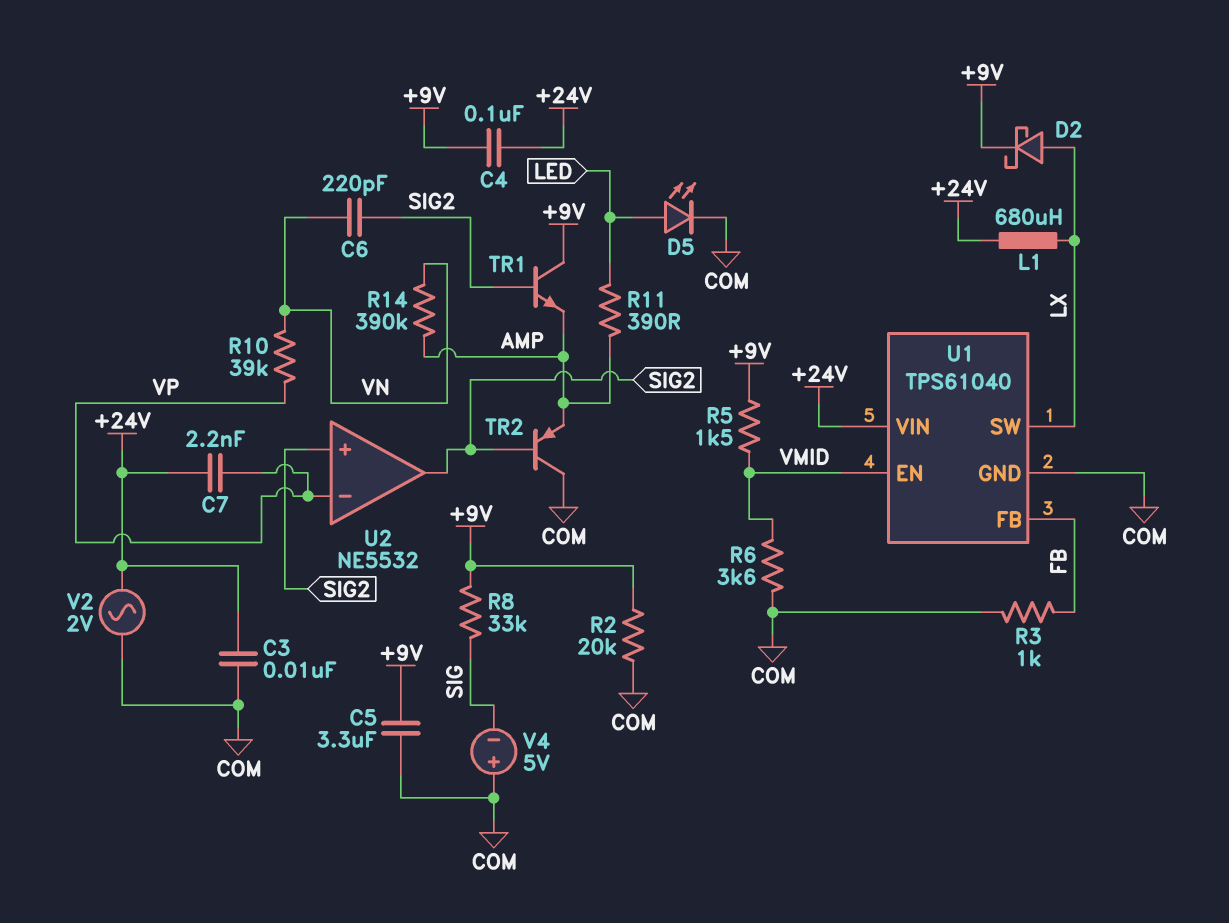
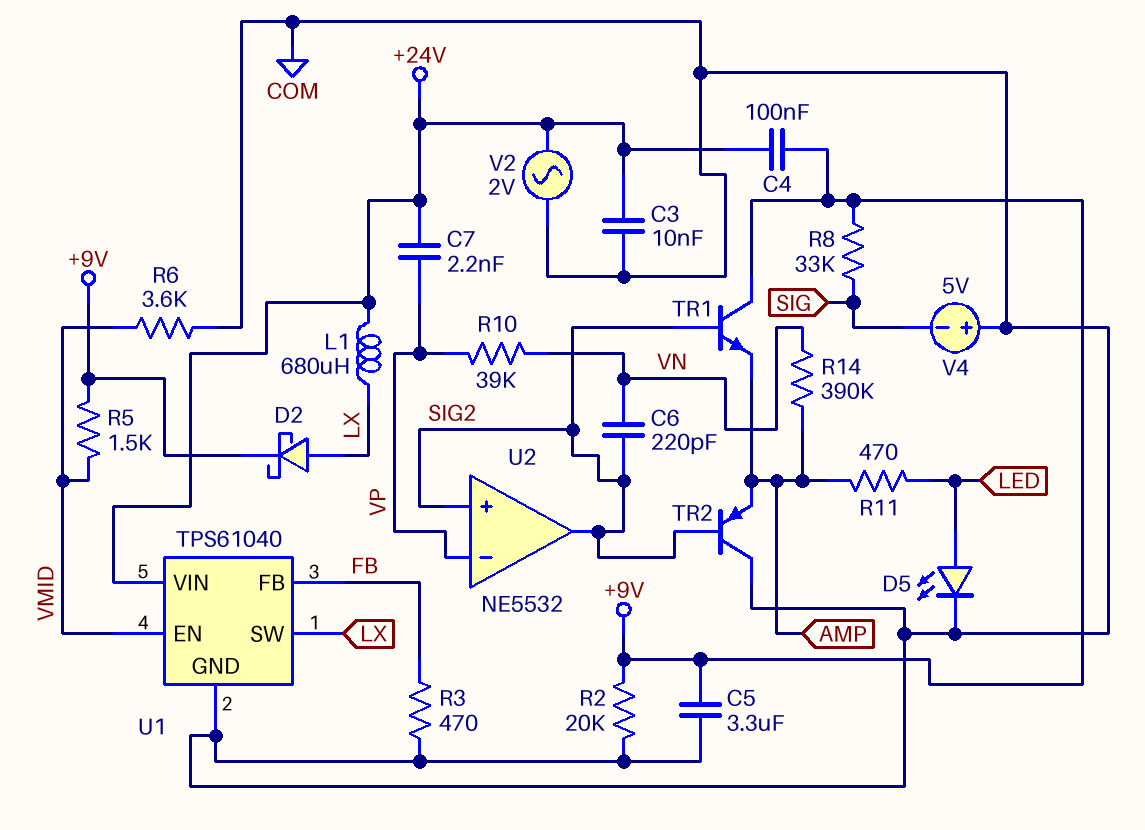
R3: 1k (COM, FB) -> 470 (COM, FB)
R11: 390 (AMP, LED) -> 470 (AMP, LED)

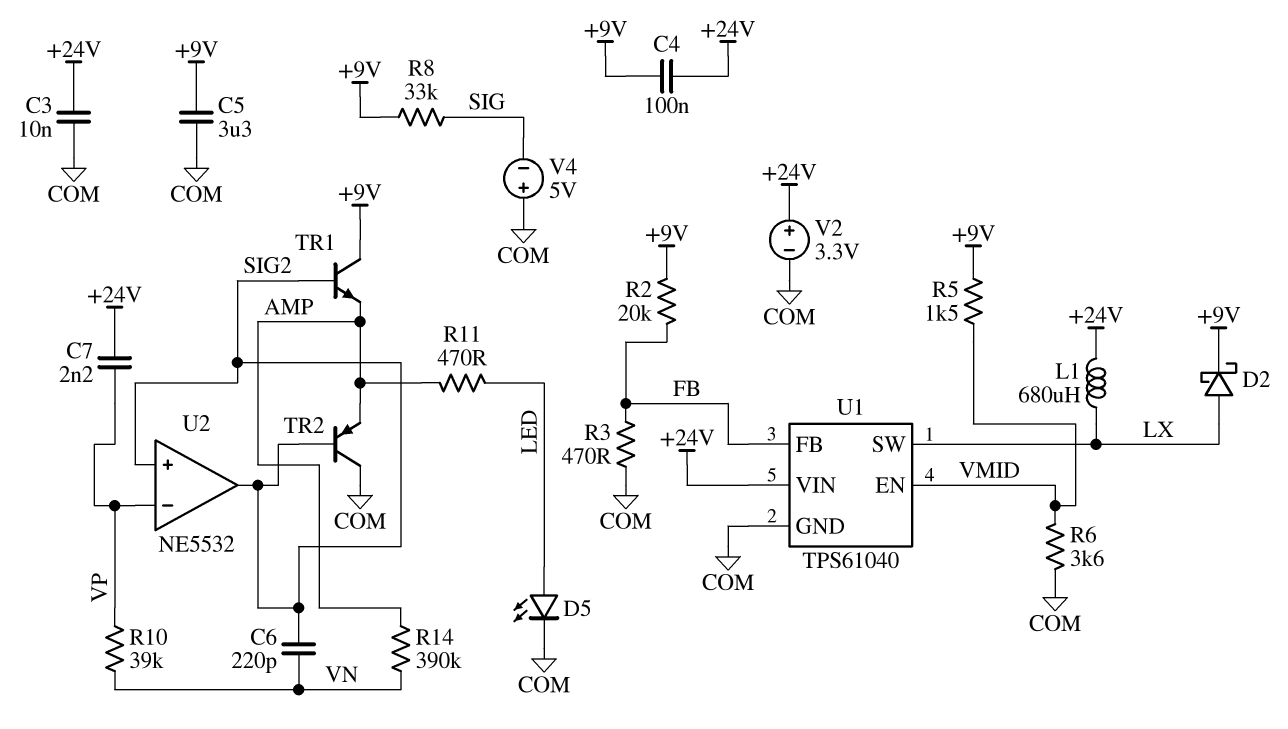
R2: 20k (+9V, COM) -> 20k (+9V, FB)
V2: AC 2V (+24V, COM) -> 3.3V (plus +24V, minus COM)

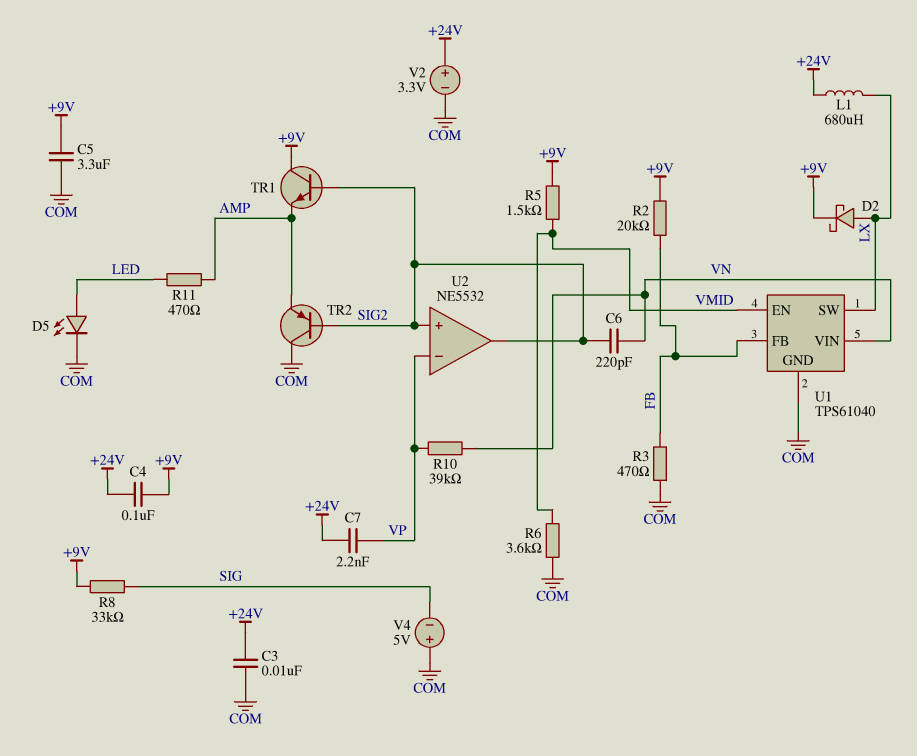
R14: 390k (AMP, VN) -> none
U1 pin VIN: +24V -> VN

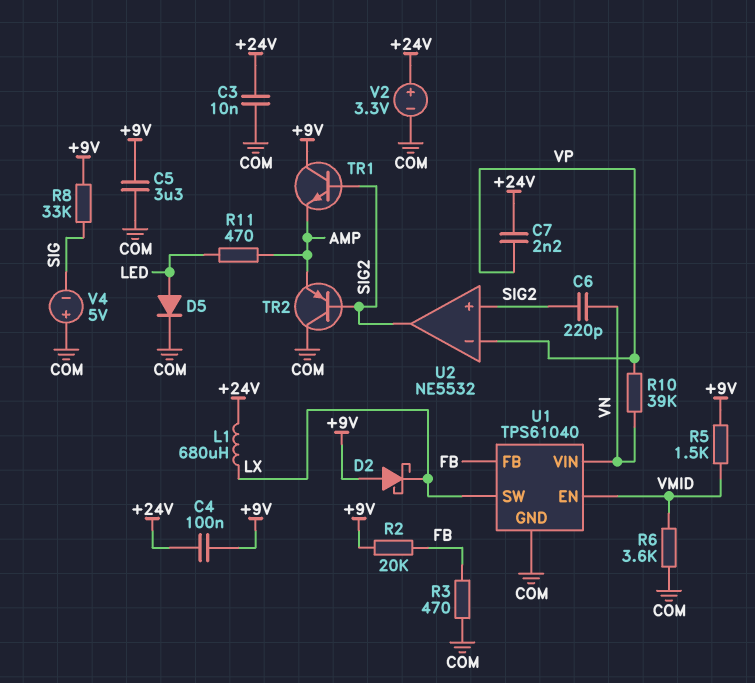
D2: schottky (A LX, K +9V) -> schottky (A +9V, K LX)
D5: LED (A LED, K COM) -> diode (A LED, K COM)

